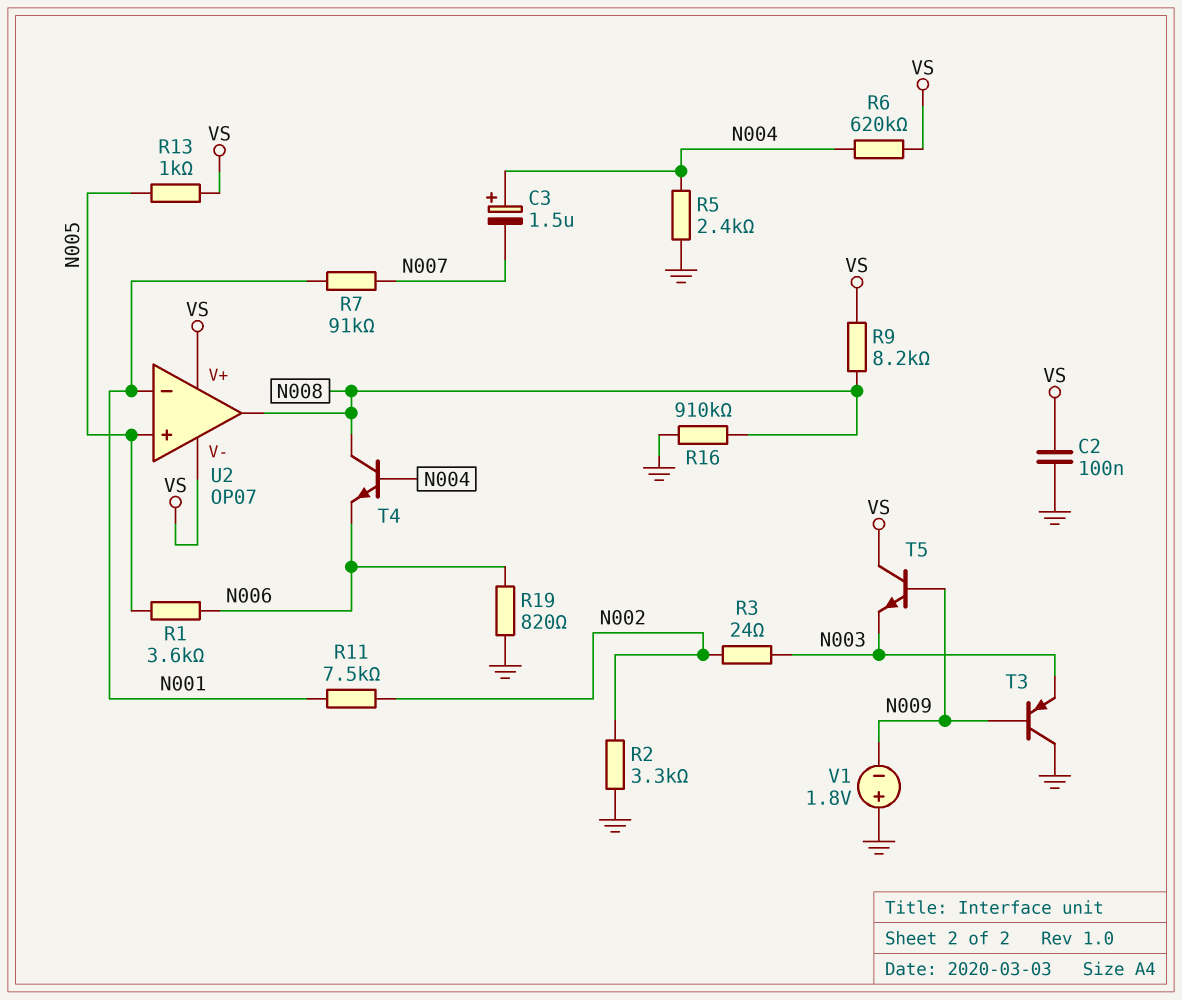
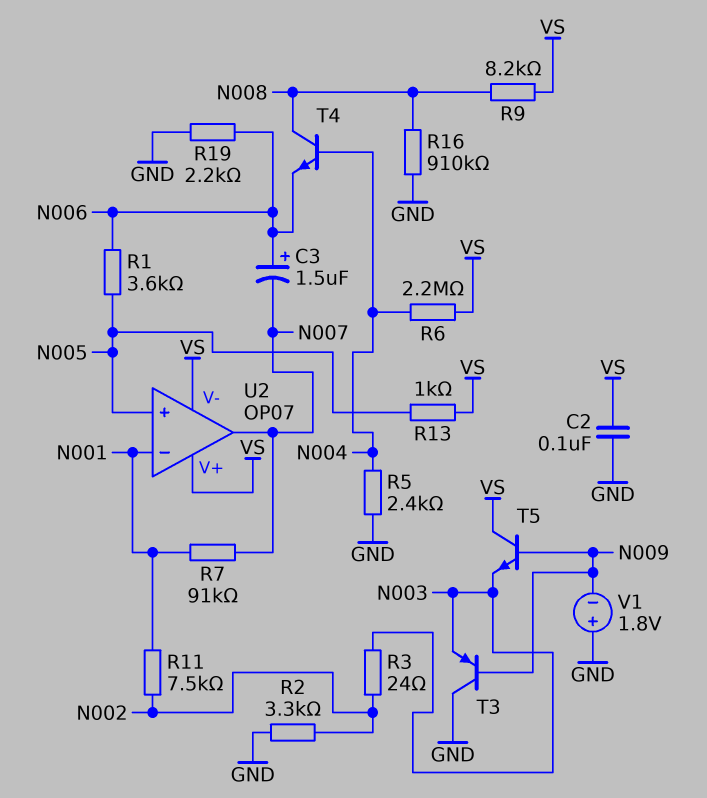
C3: 1.5uF (plus N004, minus N007) -> 1.5uF (plus N006, minus N007)
R6: 620k (N004, VS) -> 2.2M (N004, VS)
R19: 820 (GND, N006) -> 2.2k (GND, N006)
U2 pin out: N008 -> N007

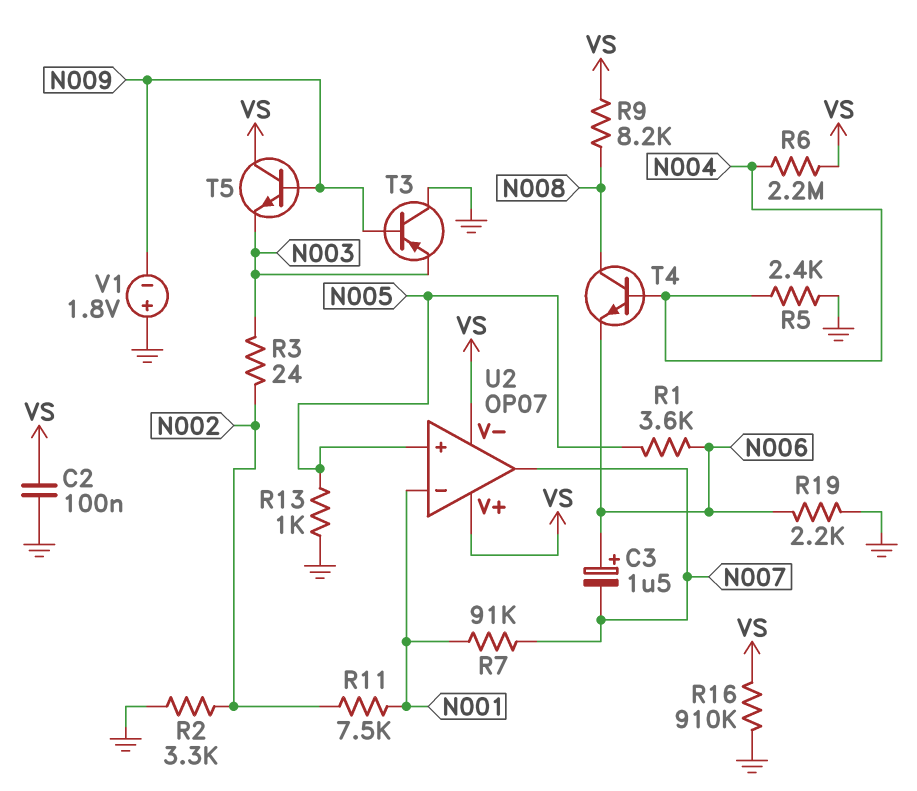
R13: 1k (N005, VS) -> 1k (GND, N005)
R16: 910k (GND, N008) -> 910k (GND, VS)

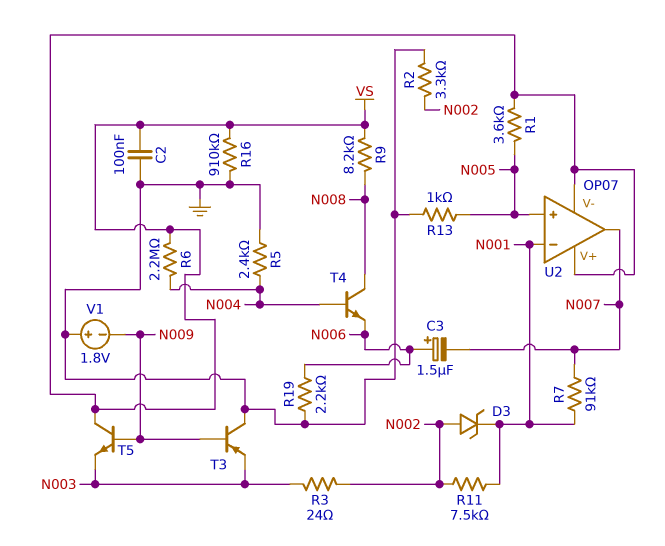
D3: none -> zener (A N002, K N001)
R1: 3.6k (N005, N006) -> 3.6k (N005, VS)

